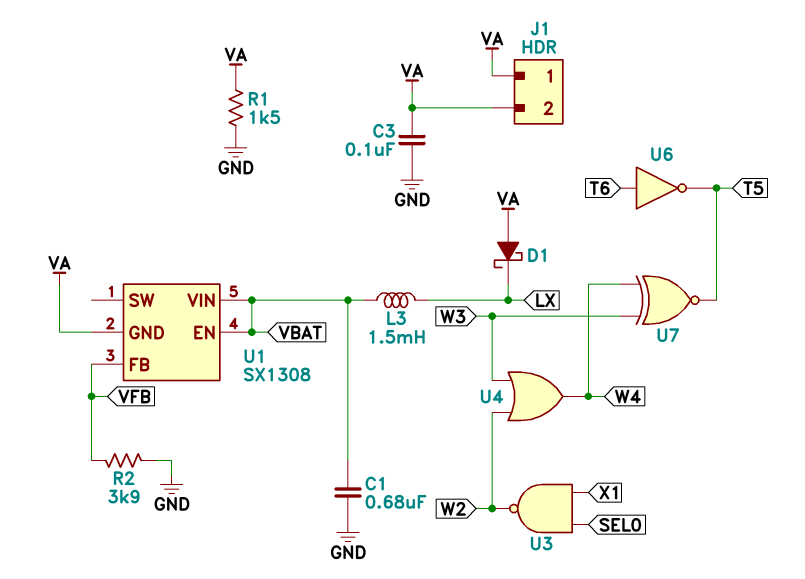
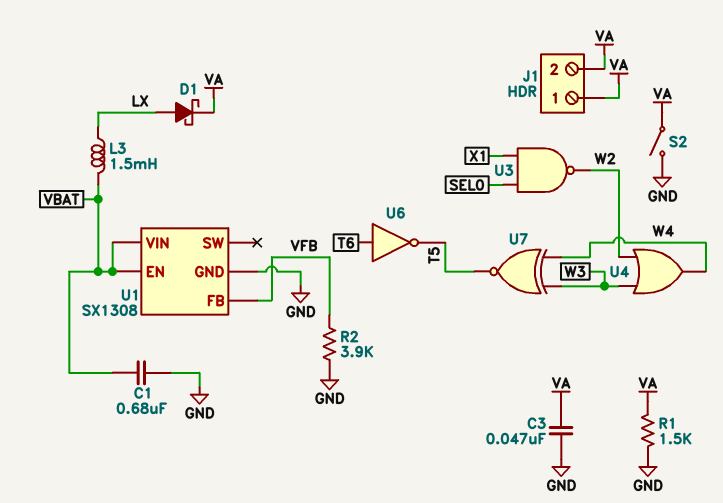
C3: 100nF (GND, VA) -> 47nF (GND, VA)
D1: schottky (A VA, K LX) -> schottky (A LX, K VA)
S2: none -> switch (GND, VA)
U1 pin GND: VA -> GND

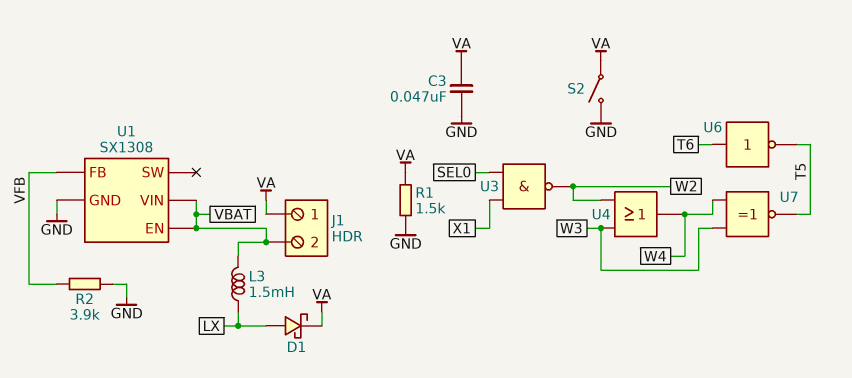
C1: 680nF (GND, VBAT) -> none
J1 pin 2: VA -> VBAT

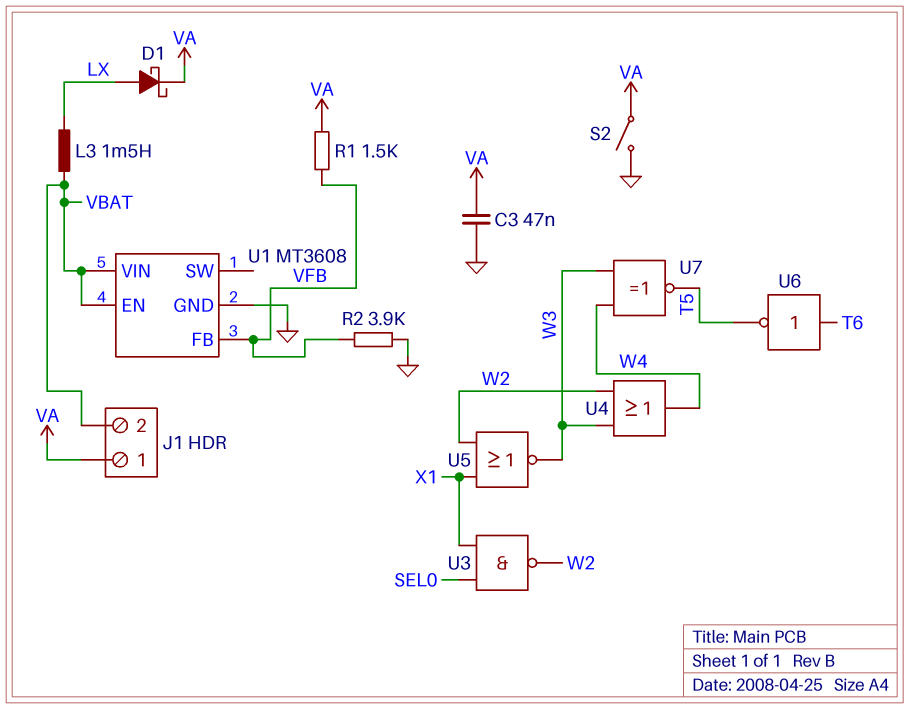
R1: 1.5k (GND, VA) -> 1.5k (VA, VFB)
U1: SX1308 -> MT3608
U5: none -> NOR (in W2, in X1, out W3)

